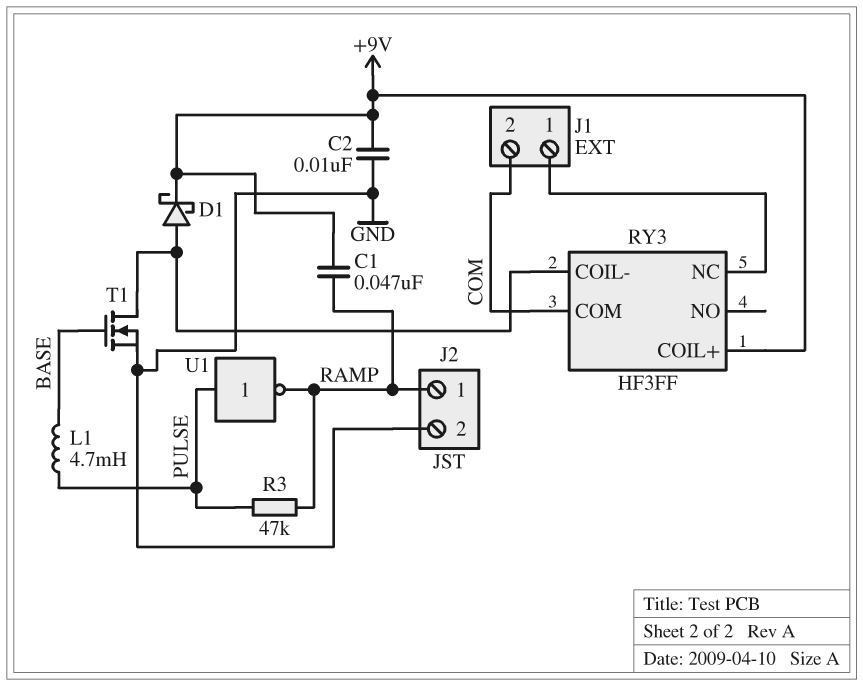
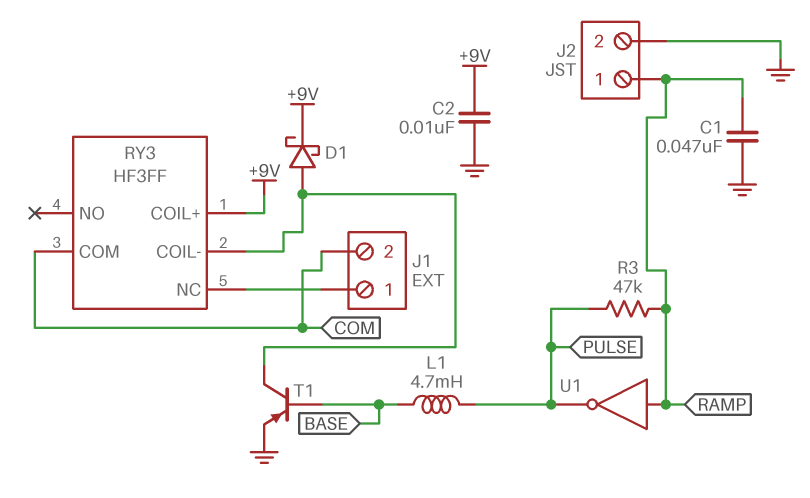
C1: 47nF (+9V, RAMP) -> 47nF (GND, RAMP)
T1: NMOS (G BASE, D RY3/COIL-, S GND) -> PNP (B BASE, C RY3/COIL-, E GND)
U1: NOT (in PULSE, out RAMP) -> NOT (in RAMP, out PULSE)

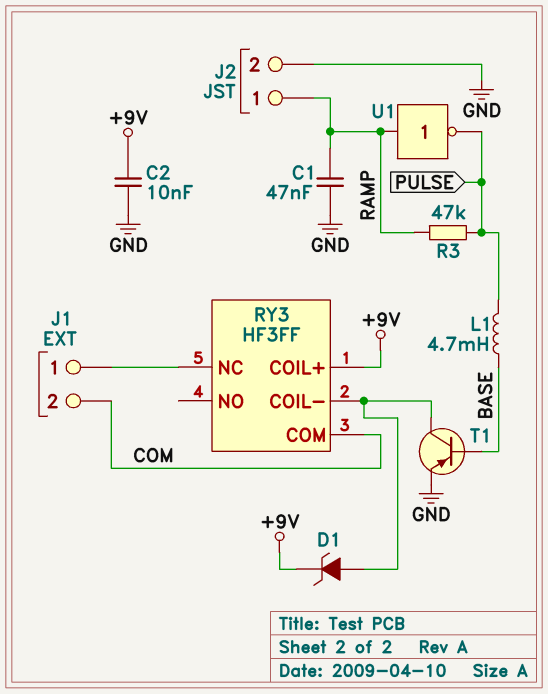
D1: schottky (A RY3/COIL-, K +9V) -> zener (A RY3/COIL-, K +9V)

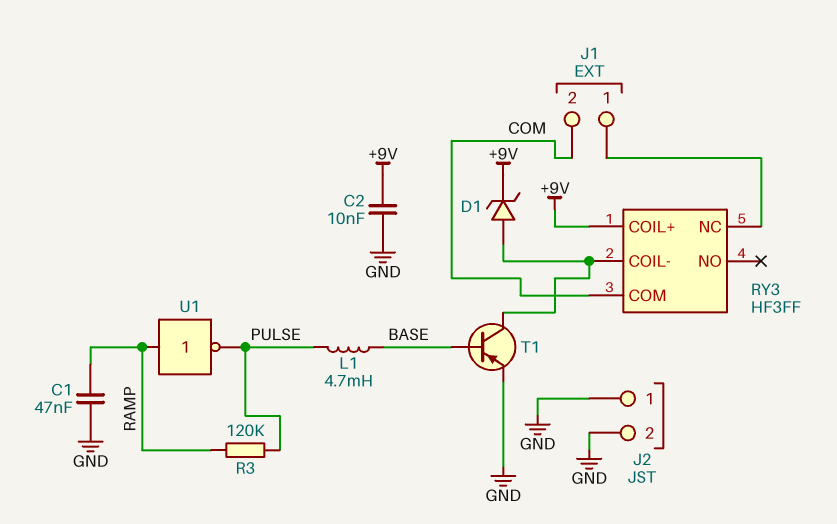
J2 pin 1: RAMP -> GND
R3: 47k (PULSE, RAMP) -> 120k (PULSE, RAMP)

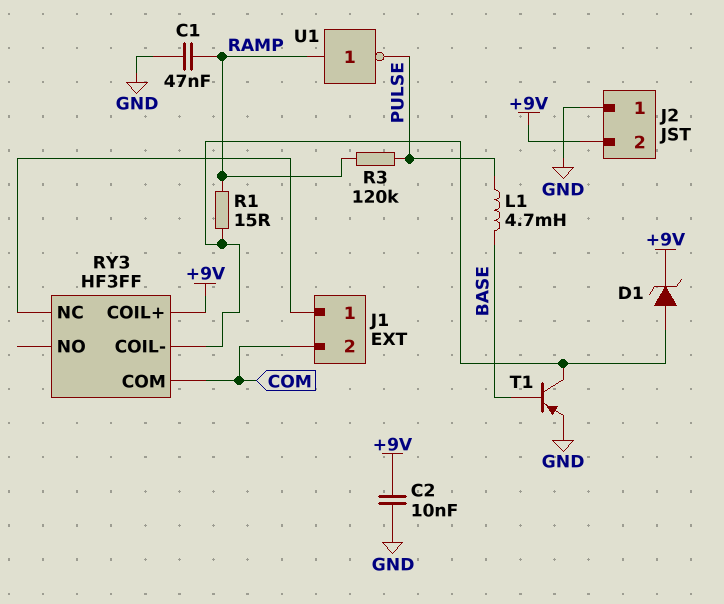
J2 pin 2: GND -> +9V
R1: none -> 15 (RAMP, RY3/COIL-)

